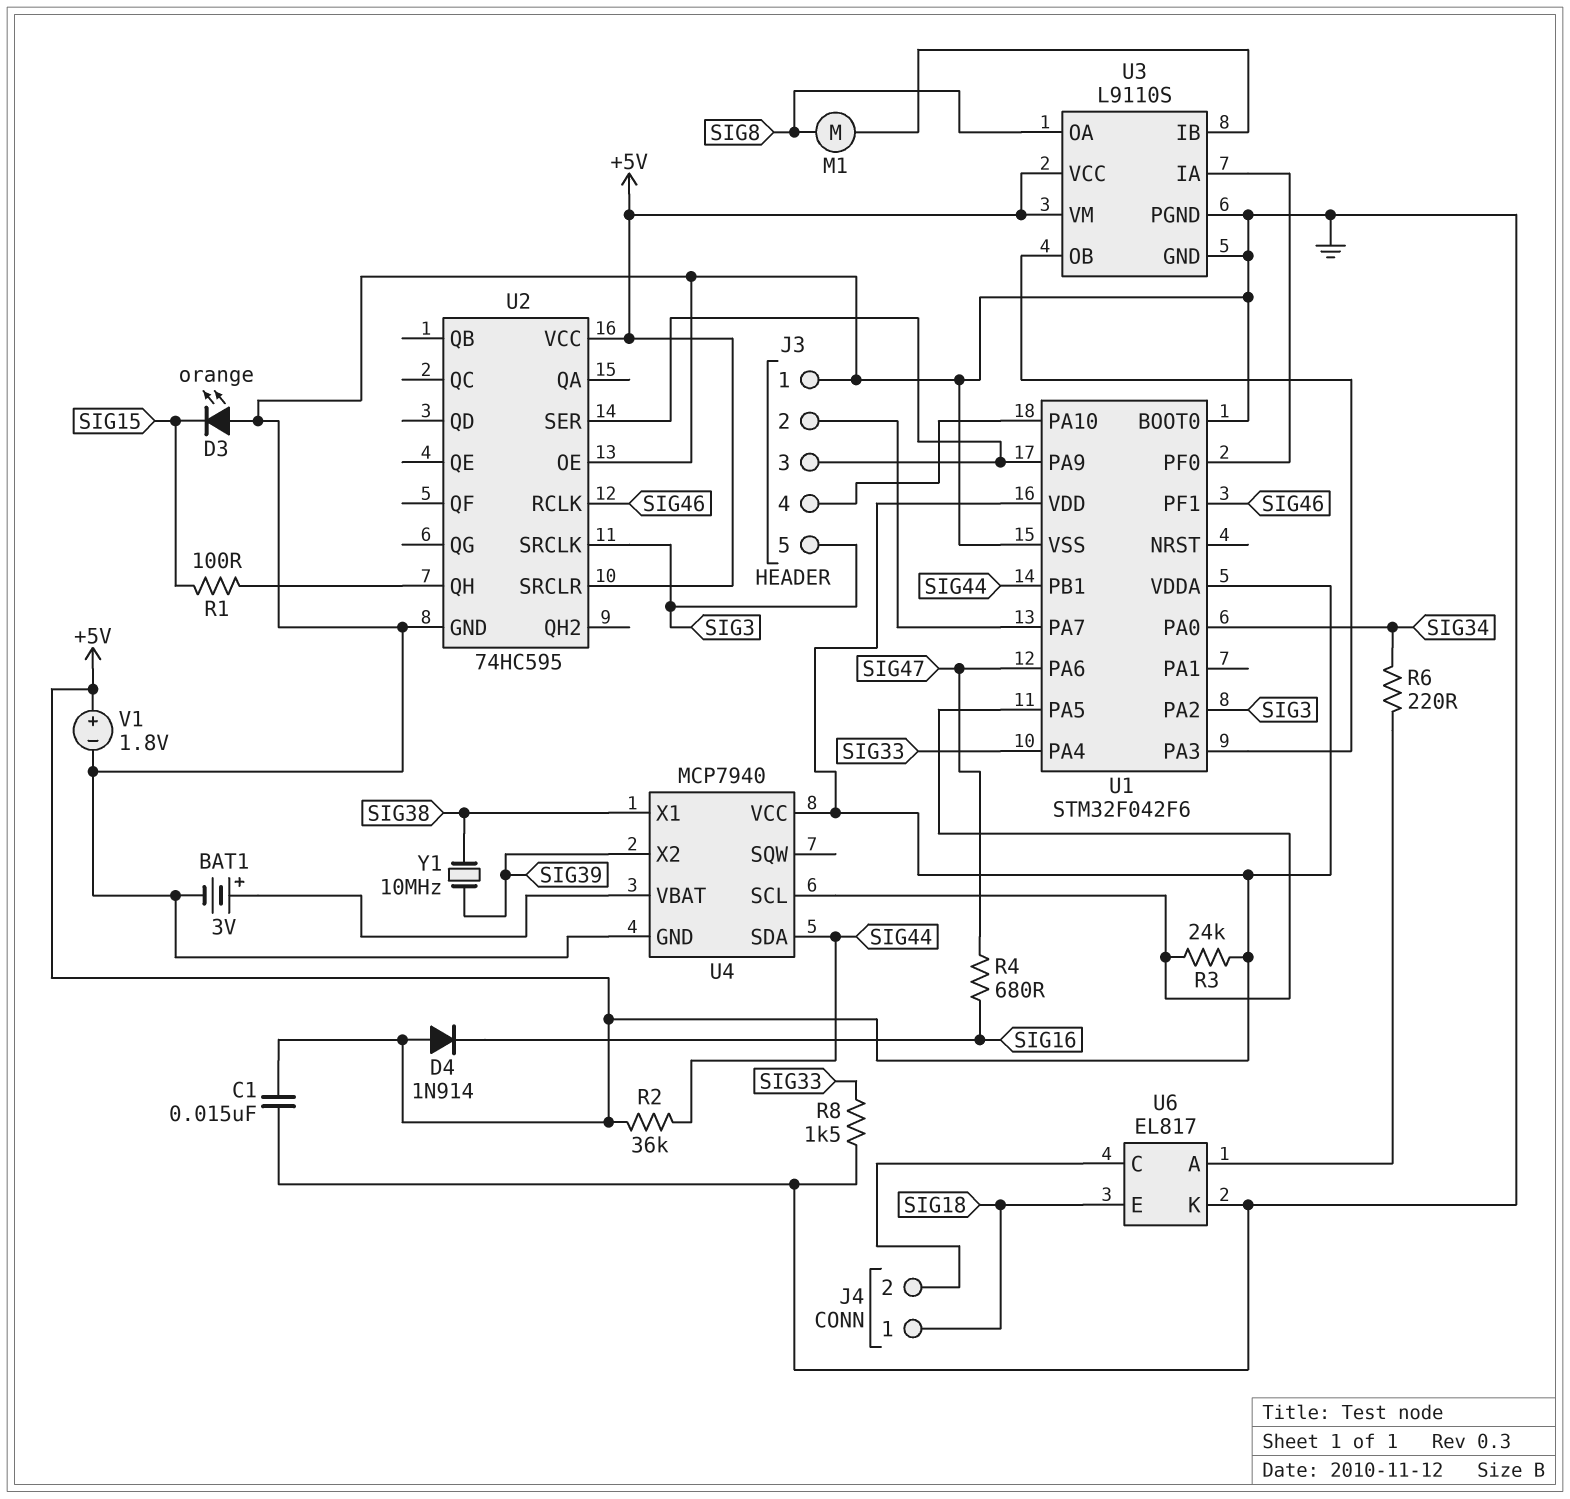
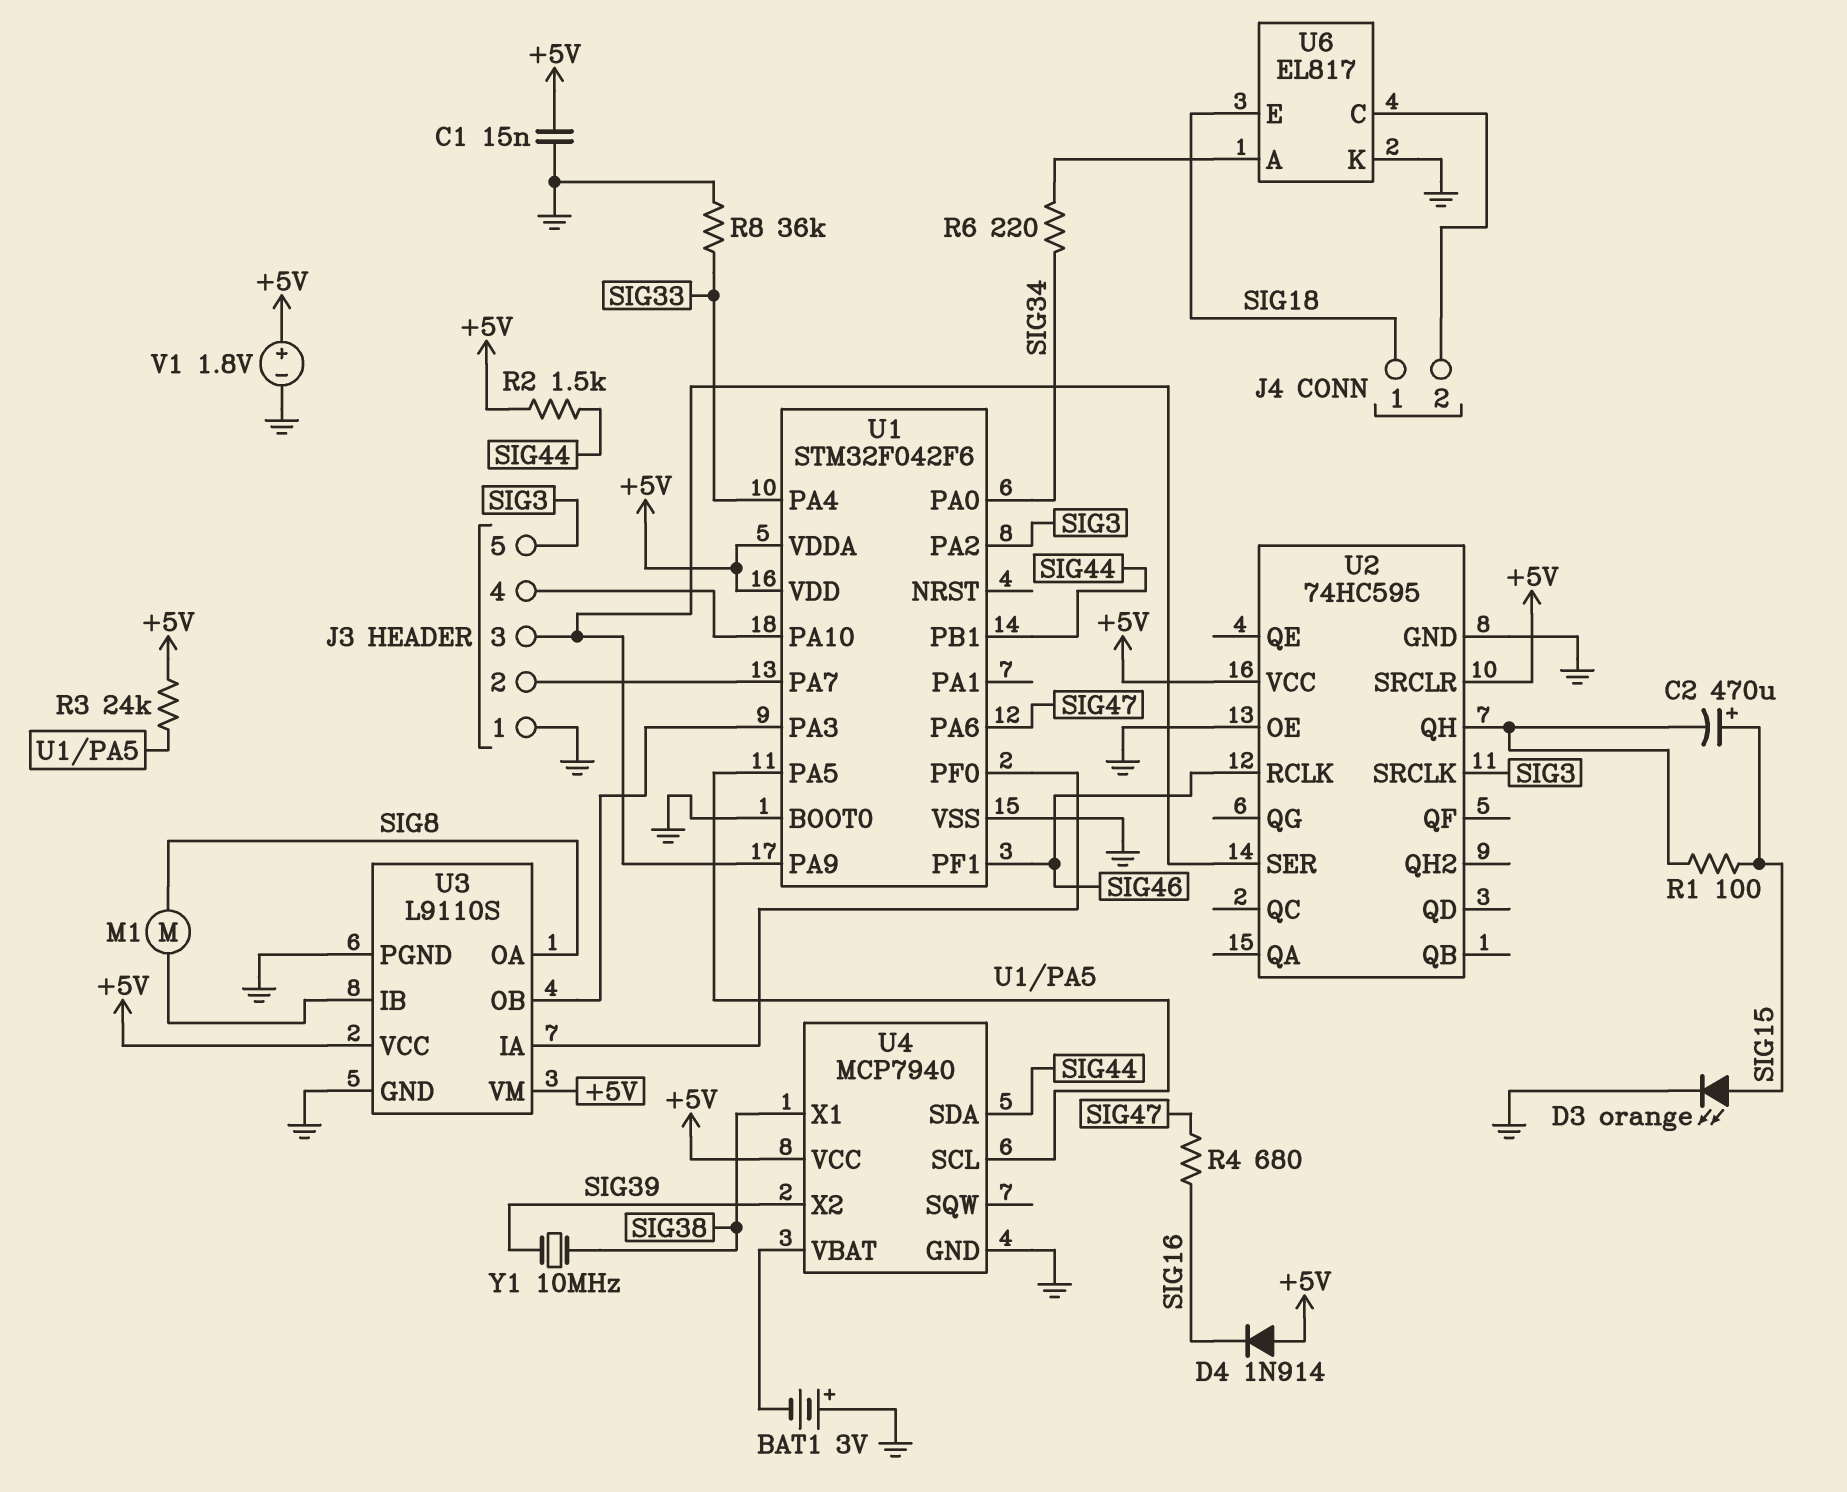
BAT1: 3V (plus U4/VBAT, minus GND) -> 3V (plus GND, minus U4/VBAT)
C2: none -> 470uF (plus SIG15, minus U2/QH)
D3: LED orange (A GND, K SIG15) -> LED orange (A SIG15, K GND)
R2: 36k (+5V, SIG44) -> 1.5k (+5V, SIG44)
R8: 1.5k (GND, SIG33) -> 36k (GND, SIG33)

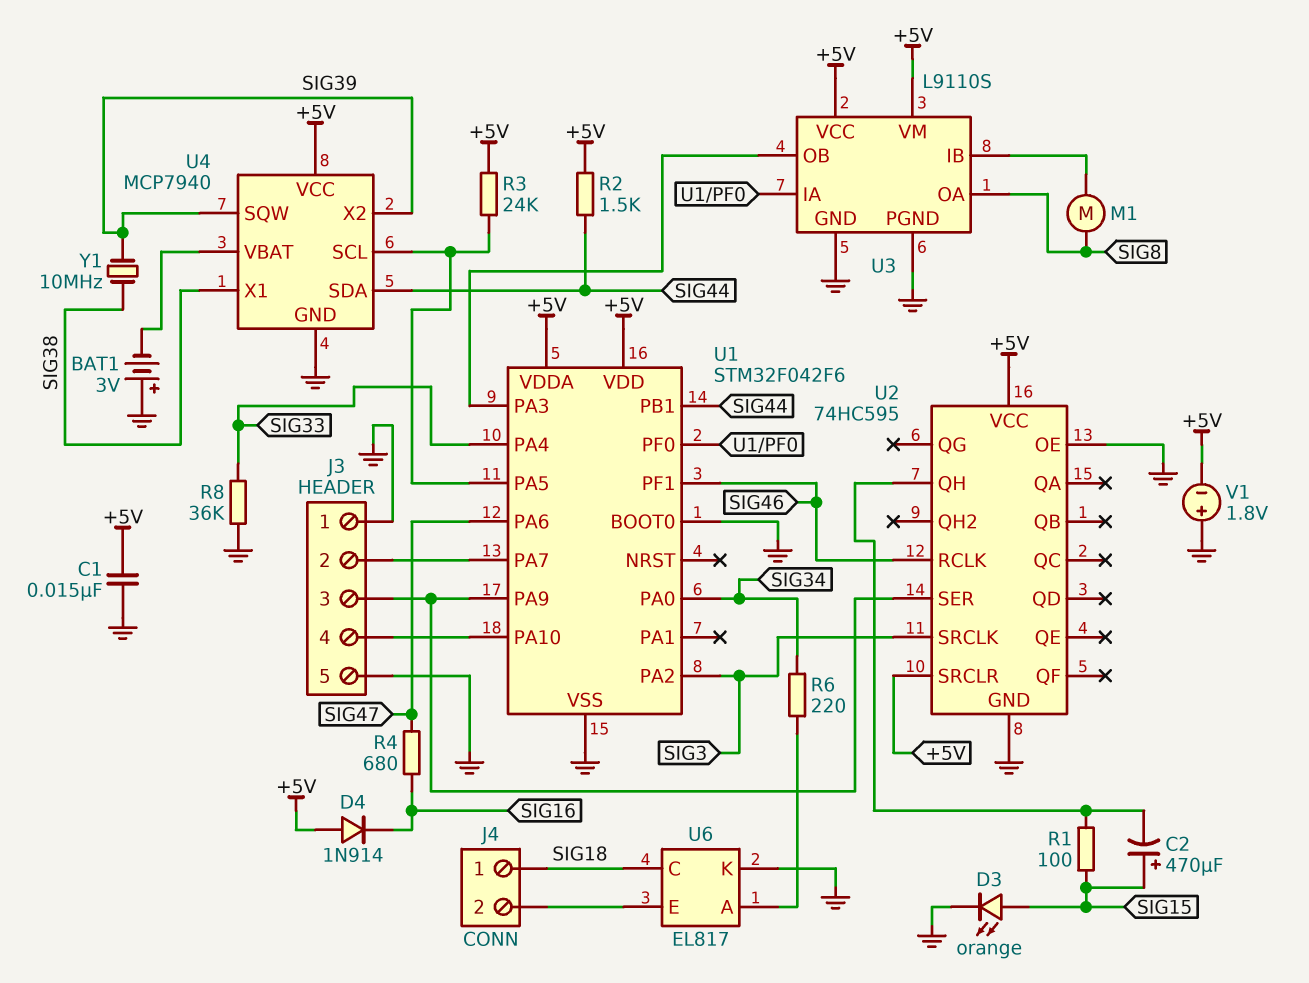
J3 pin 5: SIG3 -> GND
U4 pin SQW: none -> SIG39
U6 pin C: J4/2 -> SIG18
U6 pin E: SIG18 -> J4/2
V1: 1.8V (plus +5V, minus GND) -> 1.8V (plus GND, minus +5V)

